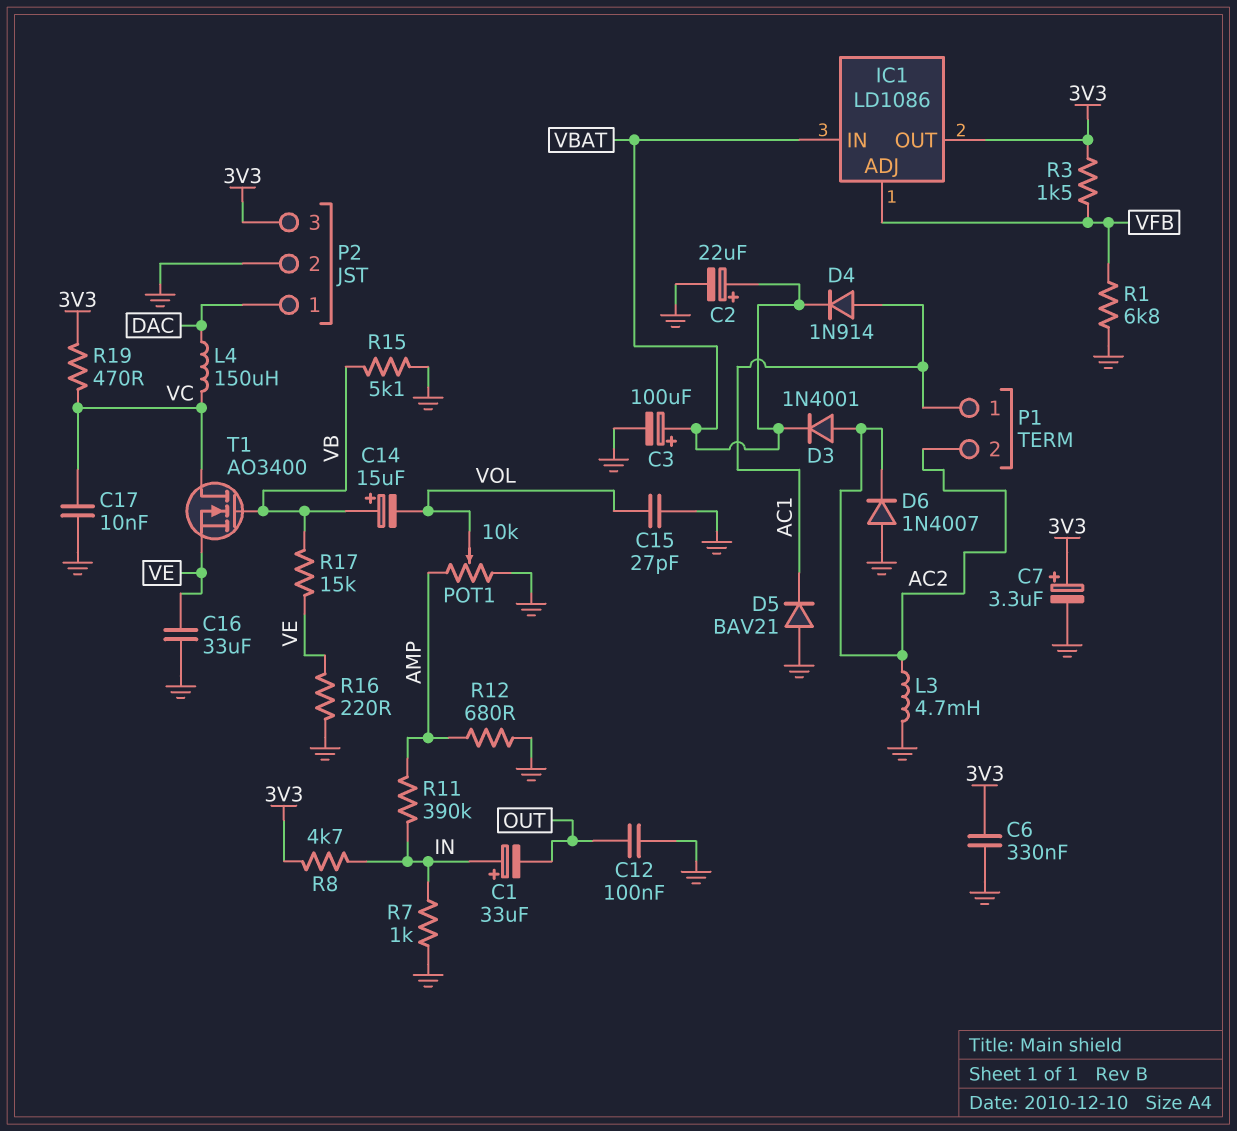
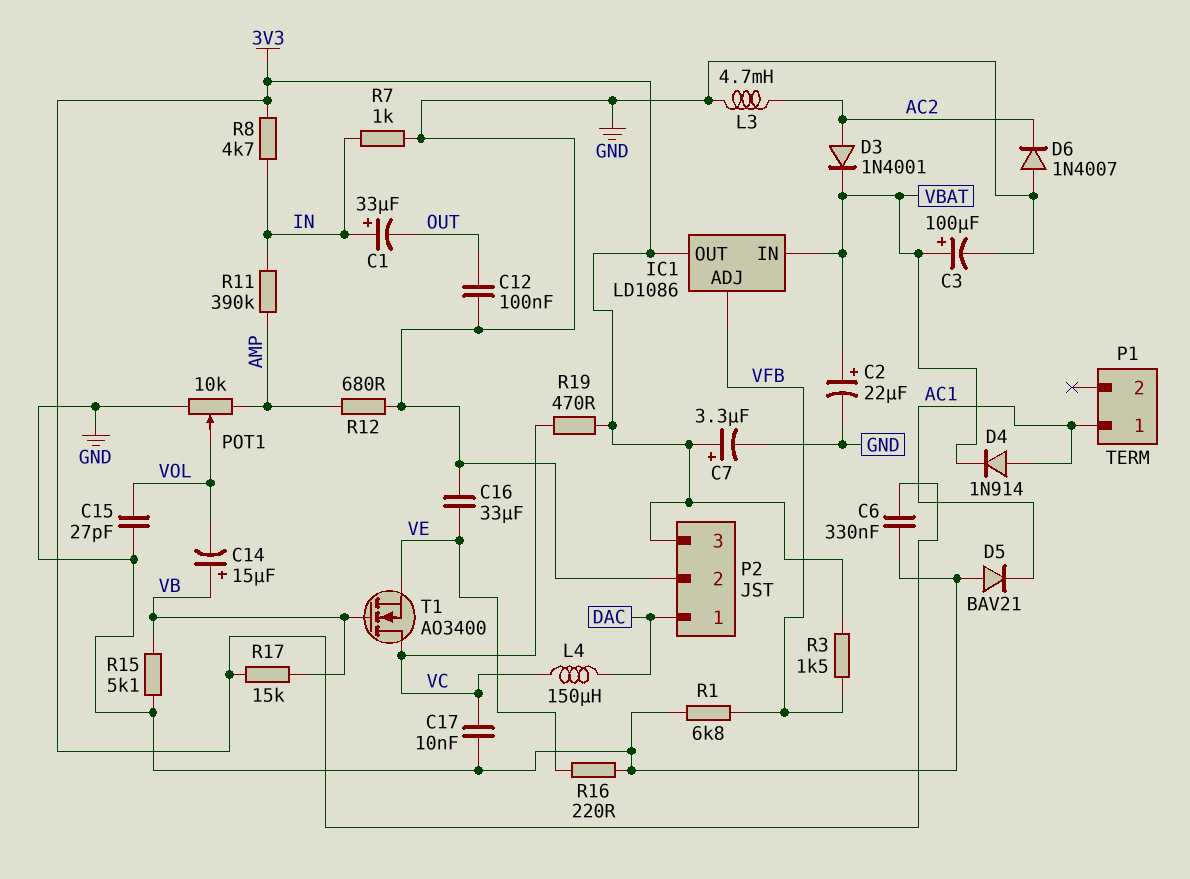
P1 pin 2: AC2 -> none
R17: 15k (VB, VE) -> 15k (3V3, VB)

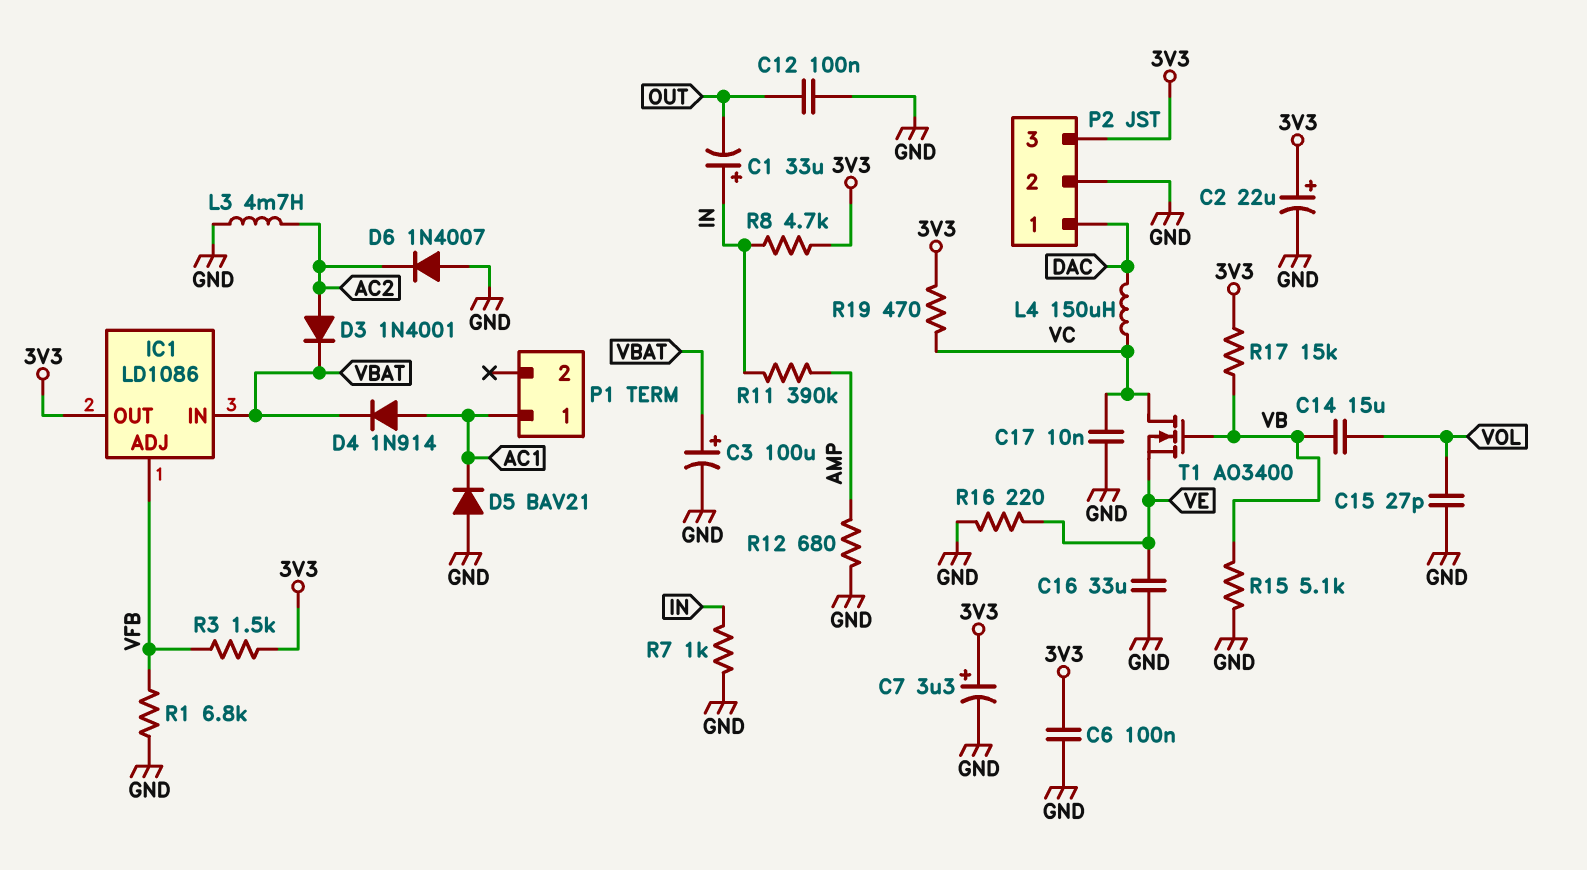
C2: 22uF (plus VBAT, minus GND) -> 22uF (plus 3V3, minus GND)
C6: 330nF (3V3, GND) -> 100nF (3V3, GND)
C14: 15uF (plus VB, minus VOL) -> 15uF (VB, VOL)
POT1: 10k (AMP, GND, wiper VOL) -> none

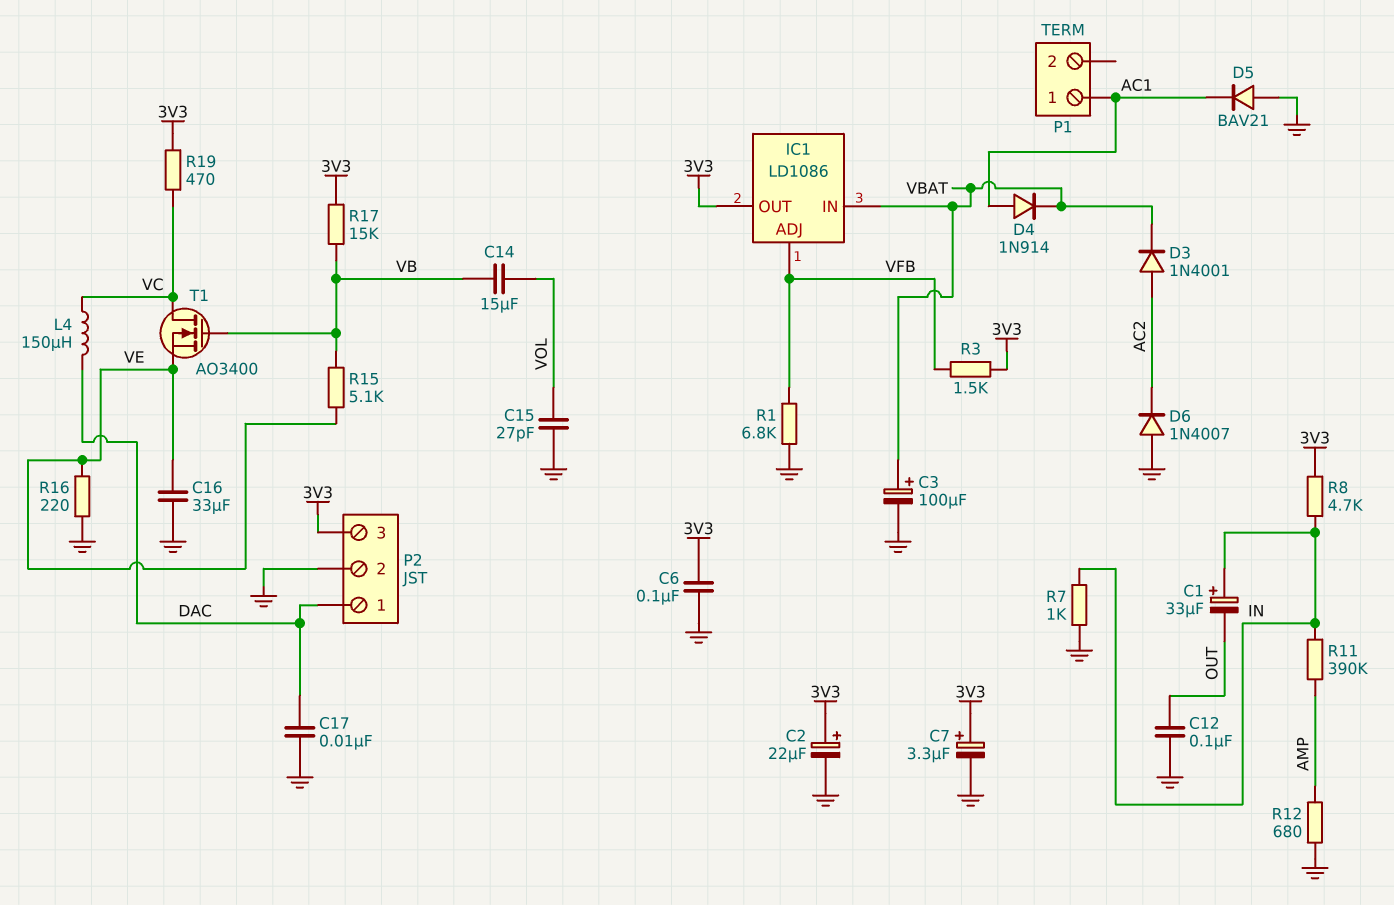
C17: 10nF (GND, VC) -> 10nF (DAC, GND)
L3: 4.7mH (AC2, GND) -> none
R15: 5.1k (GND, VB) -> 5.1k (VB, VE)

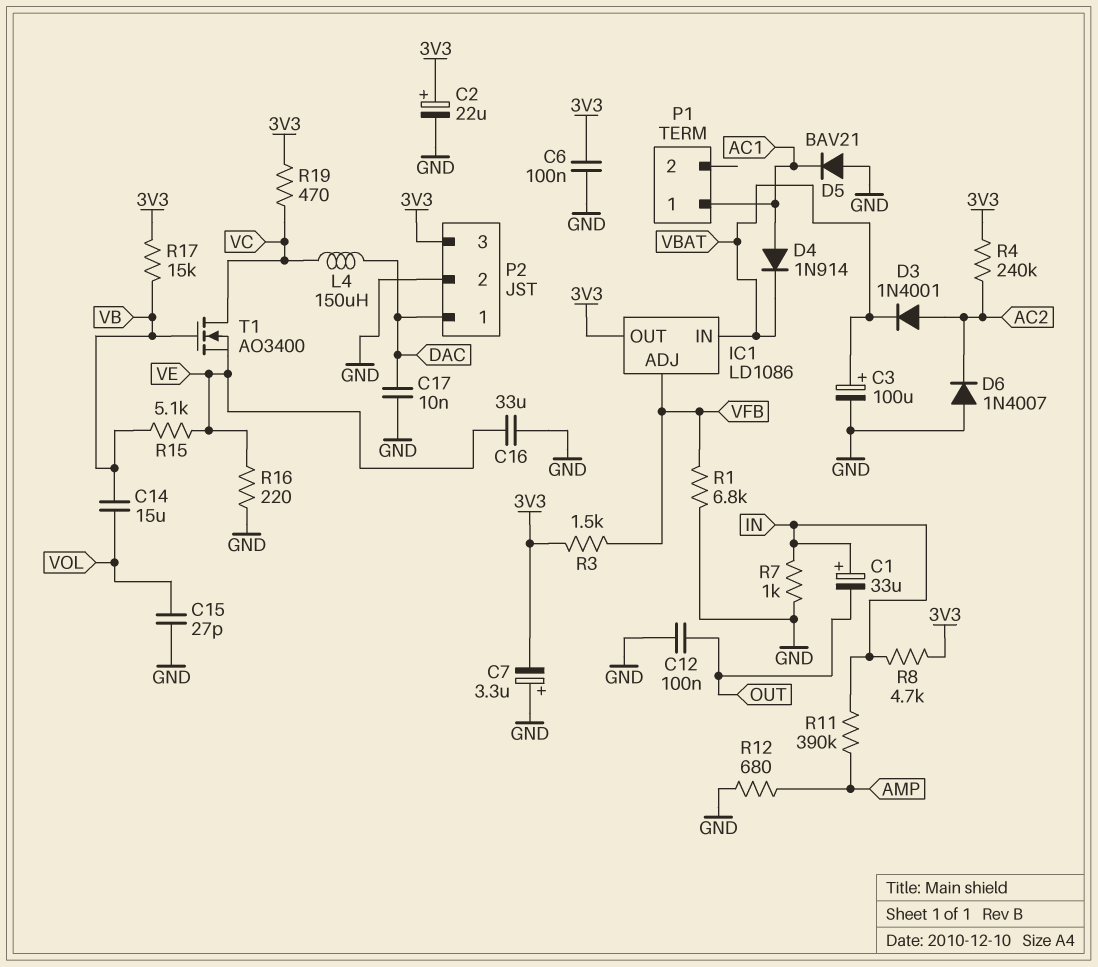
C7: 3.3uF (plus 3V3, minus GND) -> 3.3uF (plus GND, minus 3V3)
R4: none -> 240k (3V3, AC2)

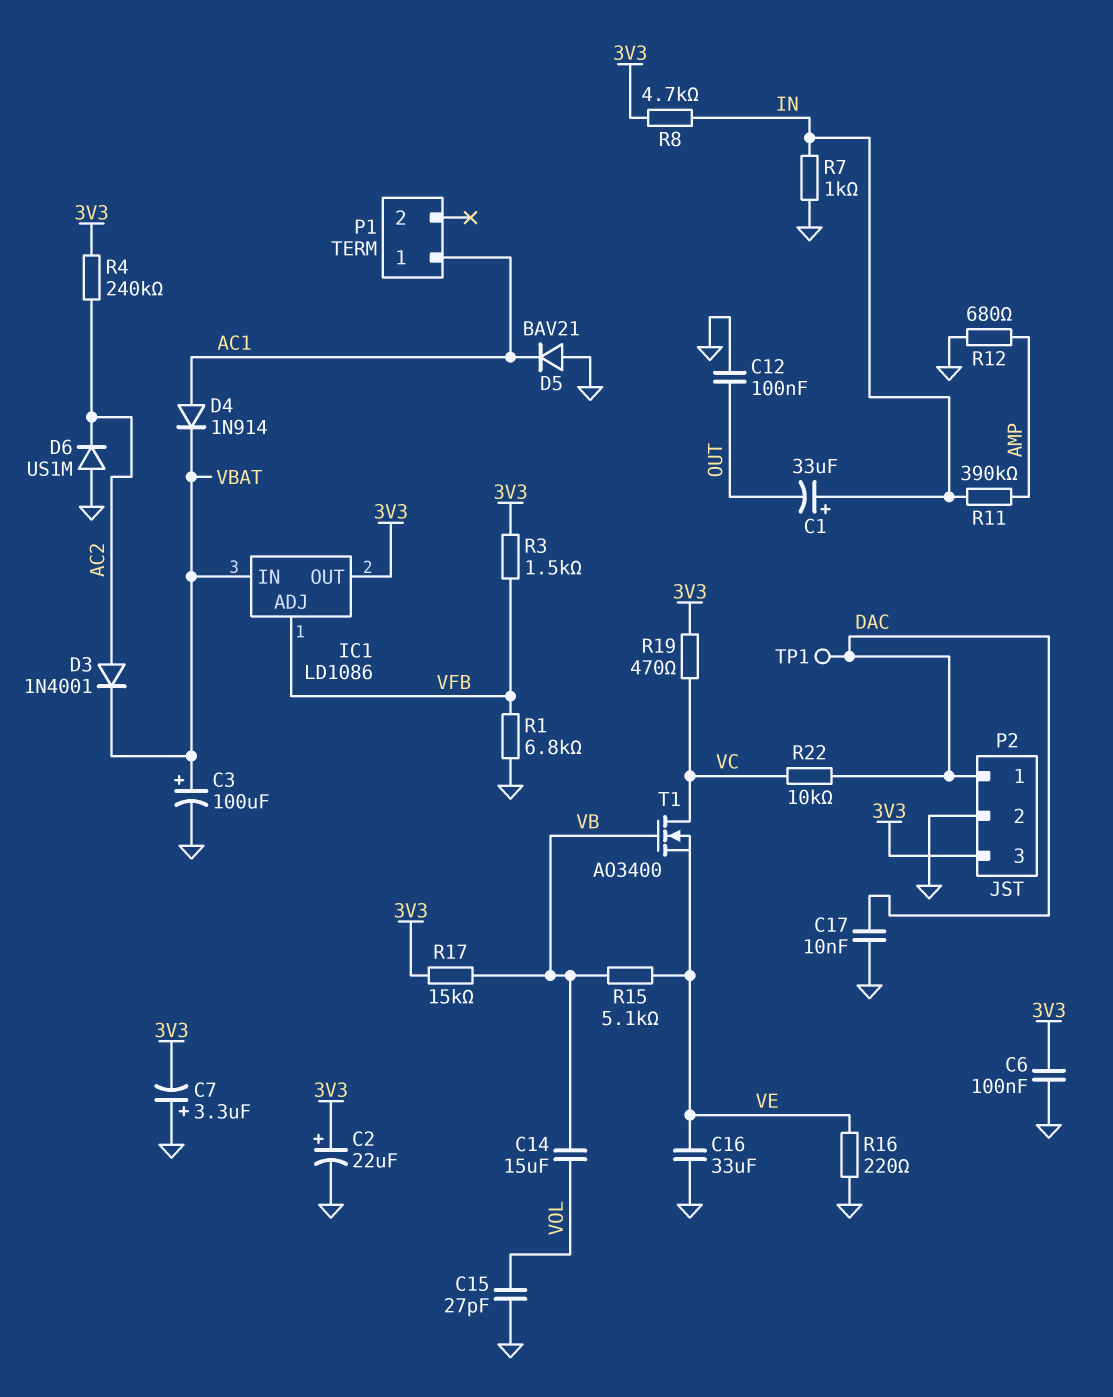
D6: diode 1N4007 (A GND, K AC2) -> diode US1M (A GND, K AC2)
L4: 150uH (DAC, VC) -> none
R22: none -> 10k (DAC, VC)
TP1: none -> test point (DAC)

